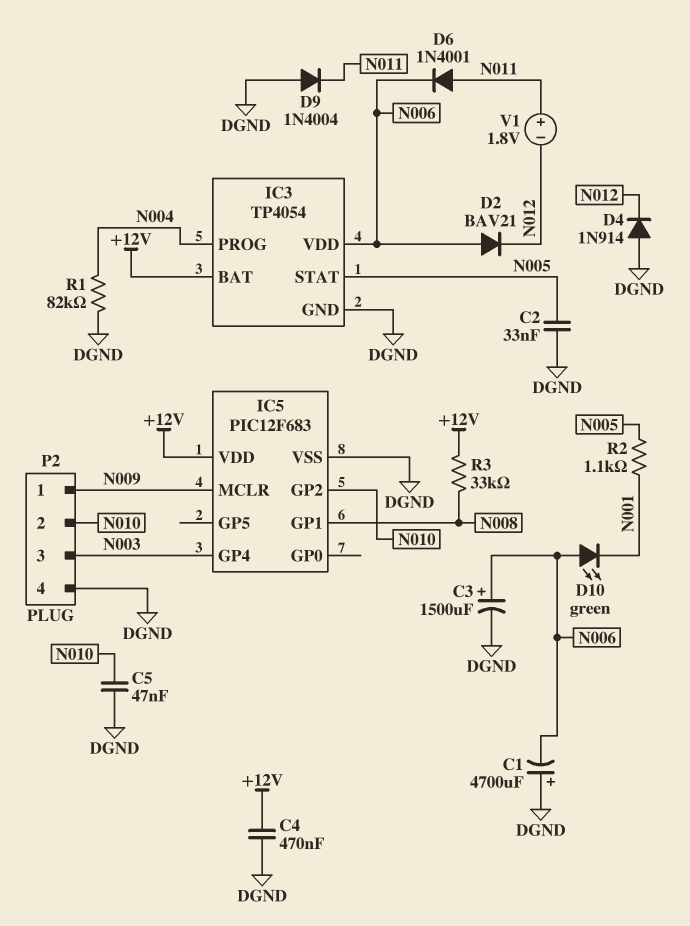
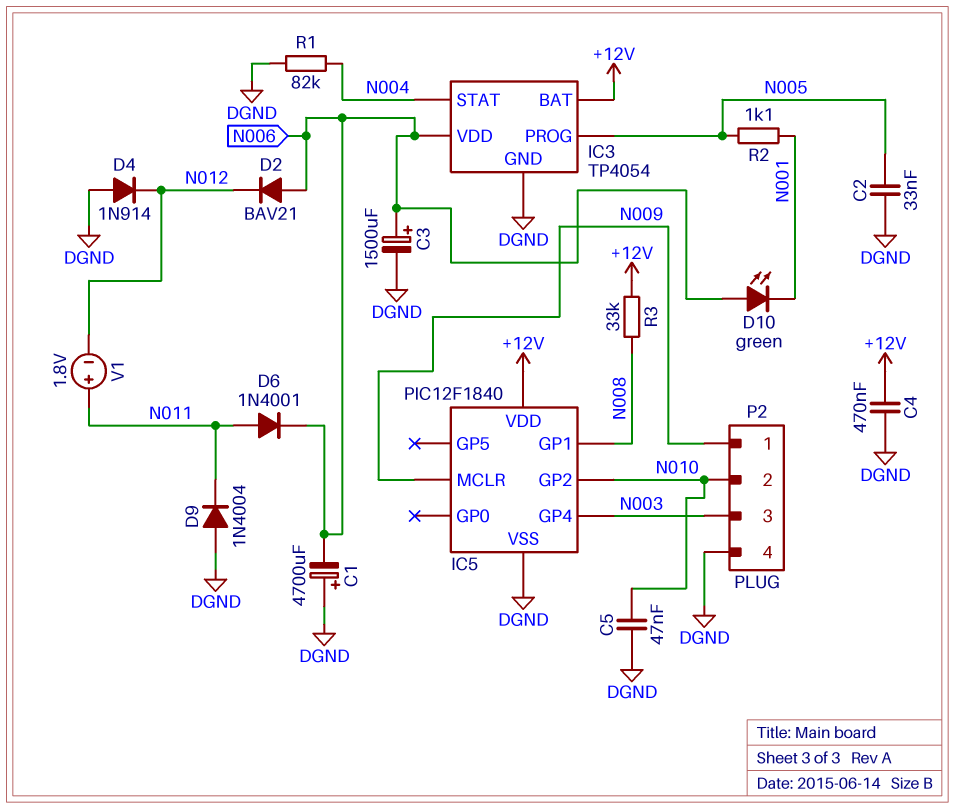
IC3 pin PROG: N004 -> N005
IC3 pin STAT: N005 -> N004
IC5: PIC12F683 -> PIC12F1840

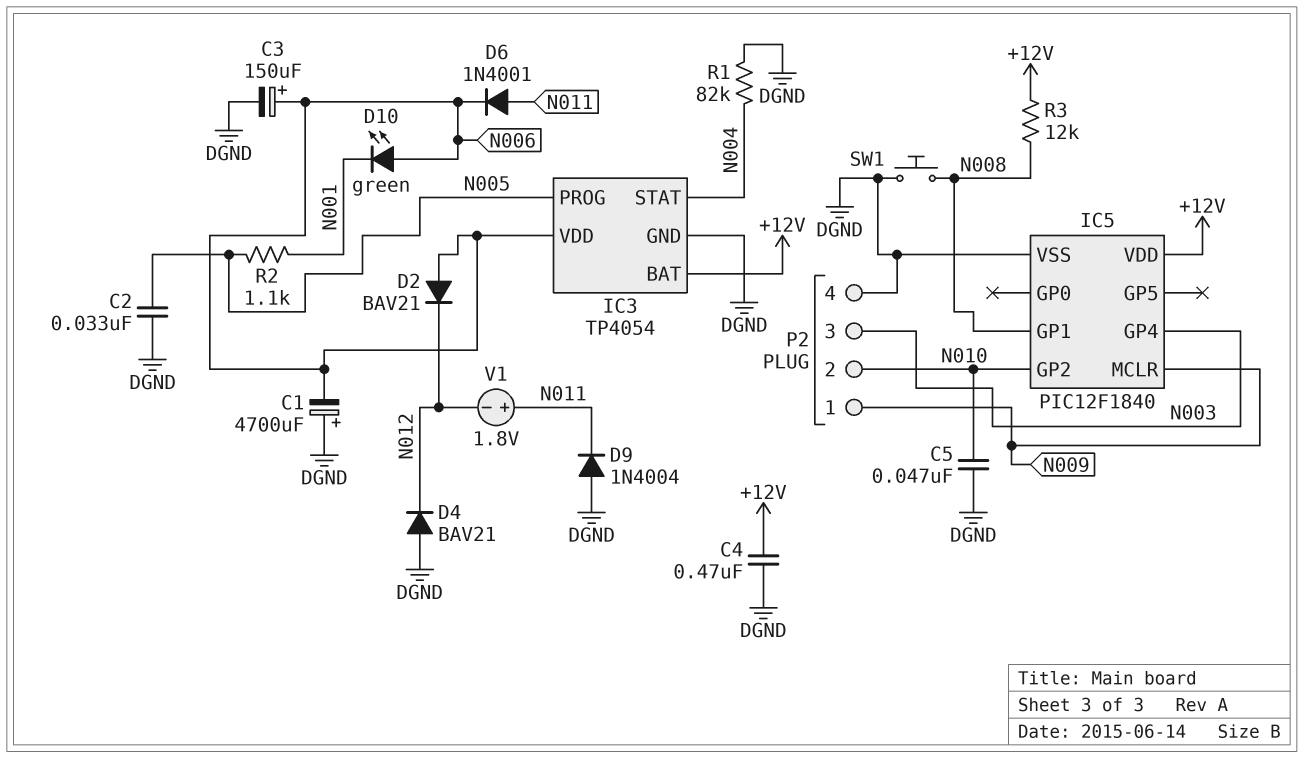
C3: 1500uF (plus N006, minus DGND) -> 150uF (plus N006, minus DGND)
D4: diode 1N914 (A DGND, K N012) -> diode BAV21 (A DGND, K N012)
R3: 33k (+12V, N008) -> 12k (+12V, N008)
SW1: none -> button (DGND, N008)

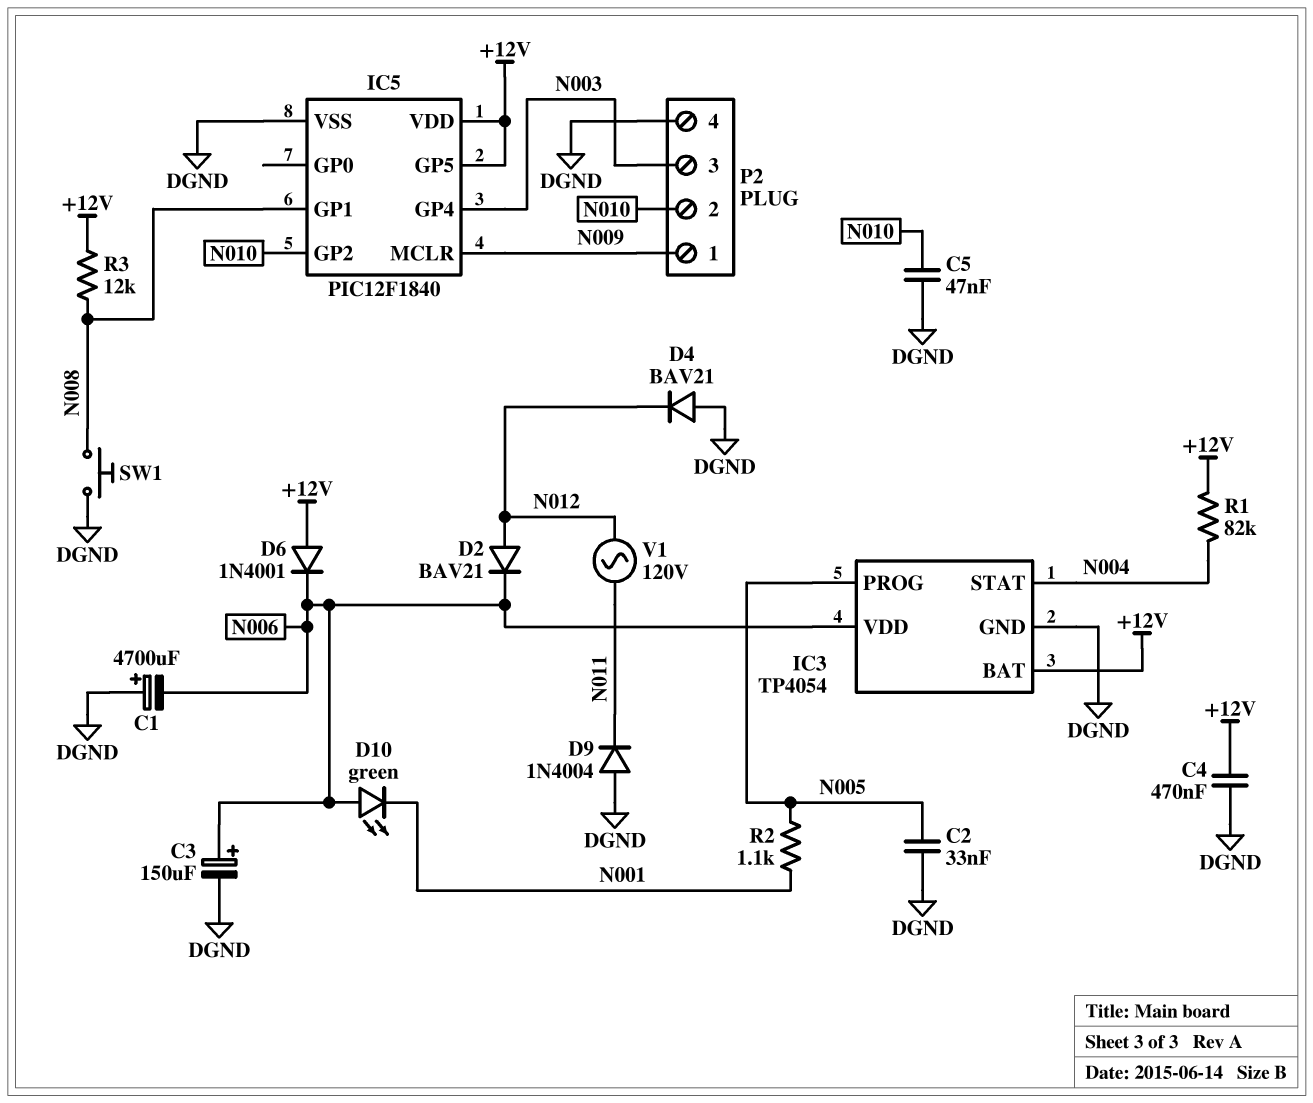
D2: diode BAV21 (A N006, K N012) -> diode BAV21 (A N012, K N006)
D6: diode 1N4001 (A N011, K N006) -> diode 1N4001 (A +12V, K N006)
IC5 pin GP5: none -> +12V
R1: 82k (DGND, N004) -> 82k (+12V, N004)
V1: 1.8V (plus N011, minus N012) -> AC 120V (N011, N012)

